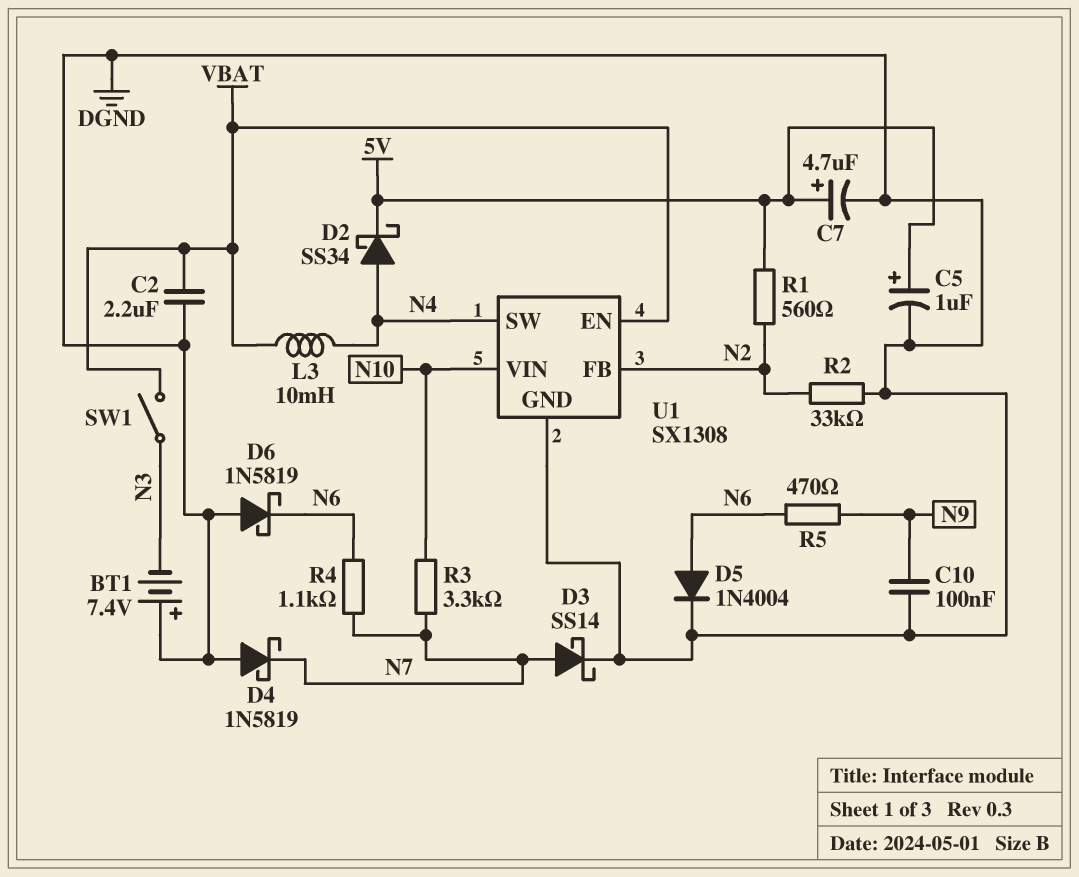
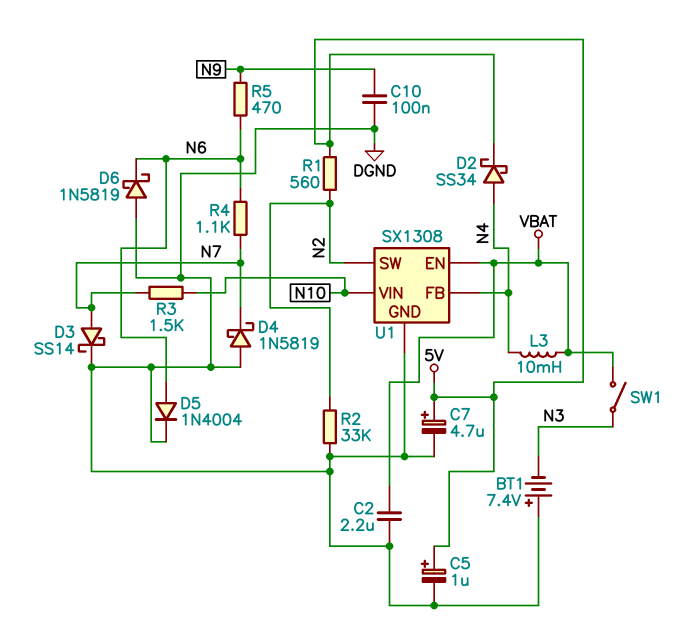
R3: 3.3k (N7, N10) -> 1.5k (N7, N10)
U1 pin FB: N2 -> N4
U1 pin SW: N4 -> N2

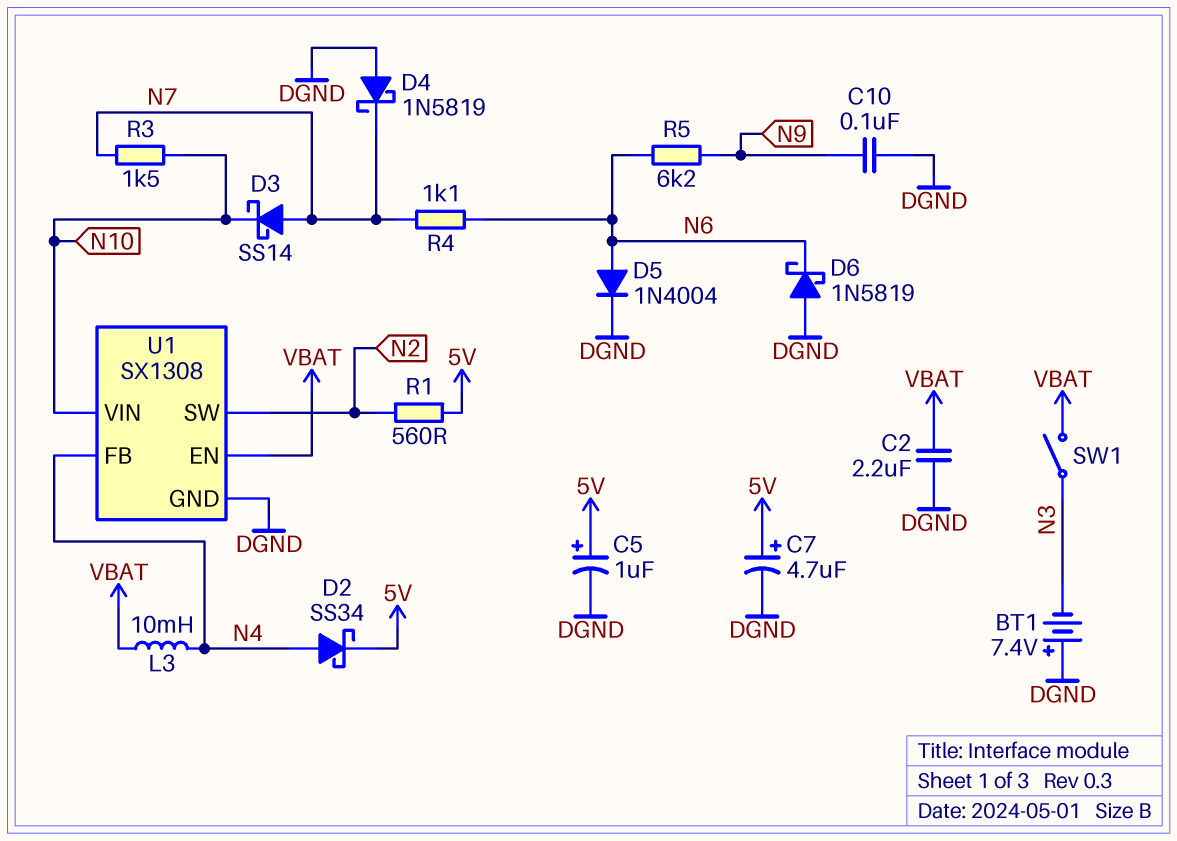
D3: schottky SS14 (A N7, K DGND) -> schottky SS14 (A N7, K N10)
R2: 33k (DGND, N2) -> none
R5: 470 (N6, N9) -> 6.2k (N6, N9)

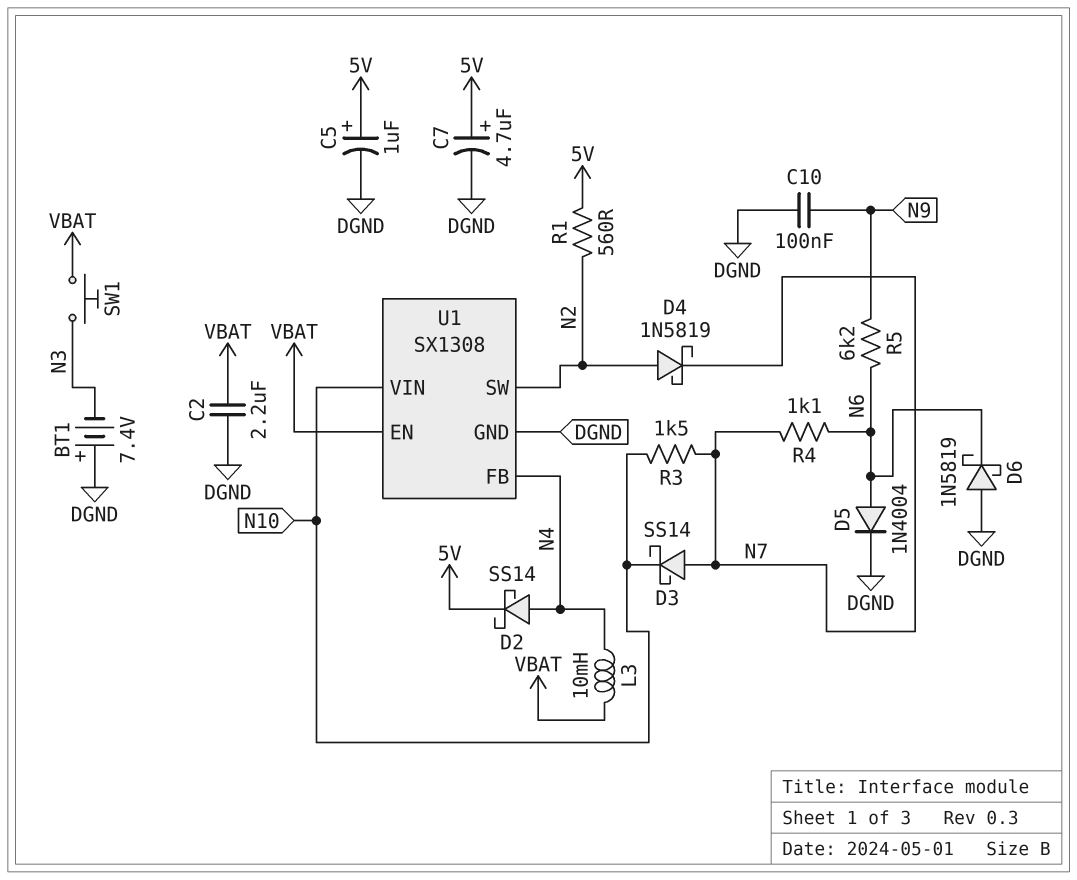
D2: schottky SS34 (A N4, K 5V) -> schottky SS14 (A N4, K 5V)
D4: schottky 1N5819 (A DGND, K N7) -> schottky 1N5819 (A N2, K N7)
SW1: switch (N3, VBAT) -> button (N3, VBAT)

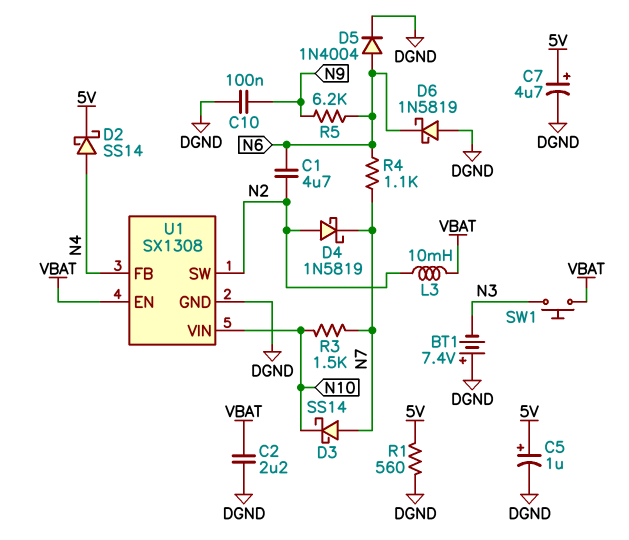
C1: none -> 4.7uF (N2, N6)
L3: 10mH (N4, VBAT) -> 10mH (N2, VBAT)
R1: 560 (5V, N2) -> 560 (5V, DGND)

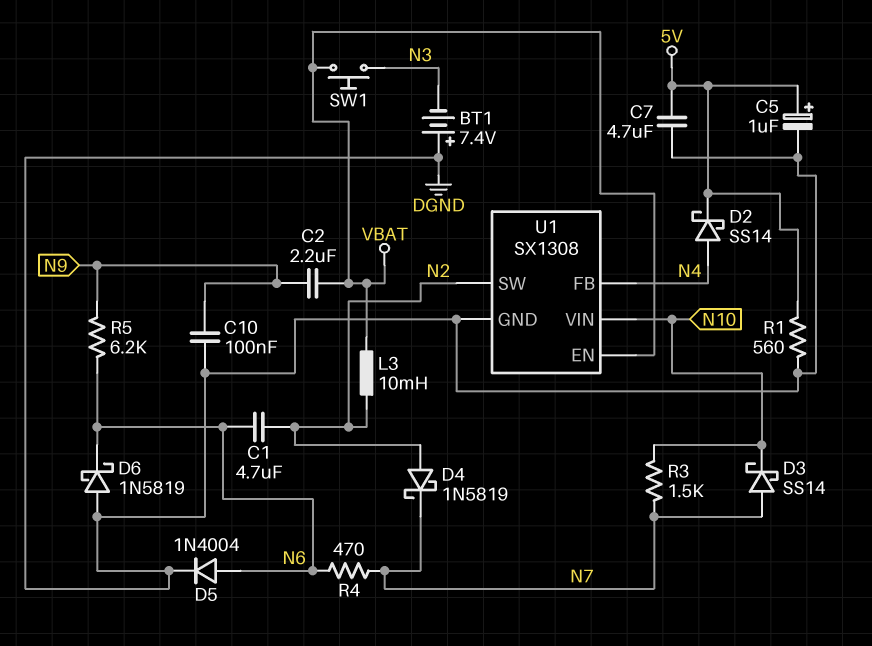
C2: 2.2uF (DGND, VBAT) -> 2.2uF (N9, VBAT)
C7: 4.7uF (plus 5V, minus DGND) -> 4.7uF (5V, DGND)
R4: 1.1k (N6, N7) -> 470 (N6, N7)

